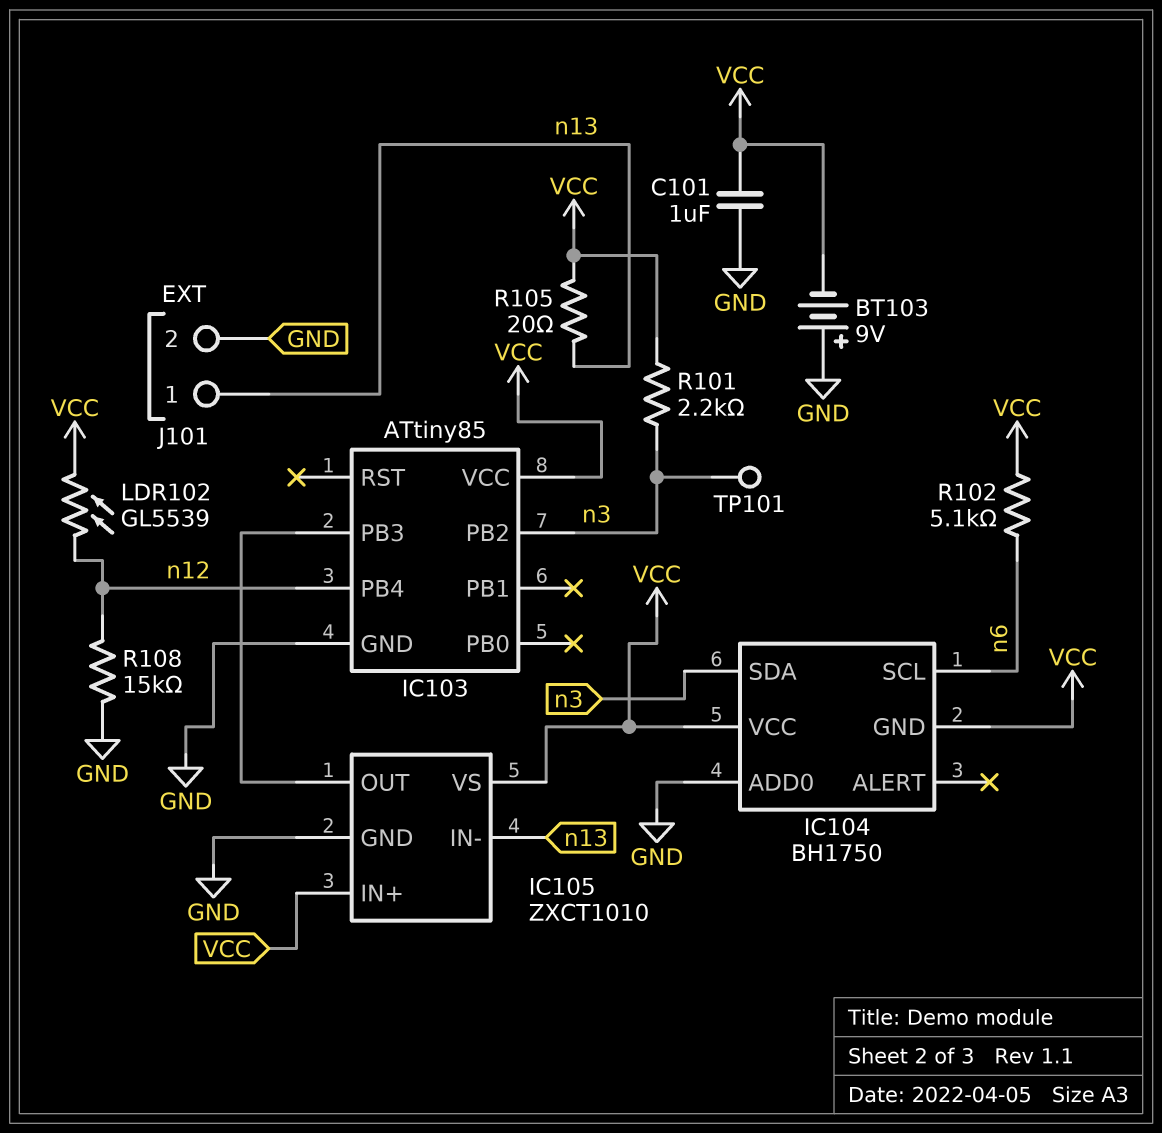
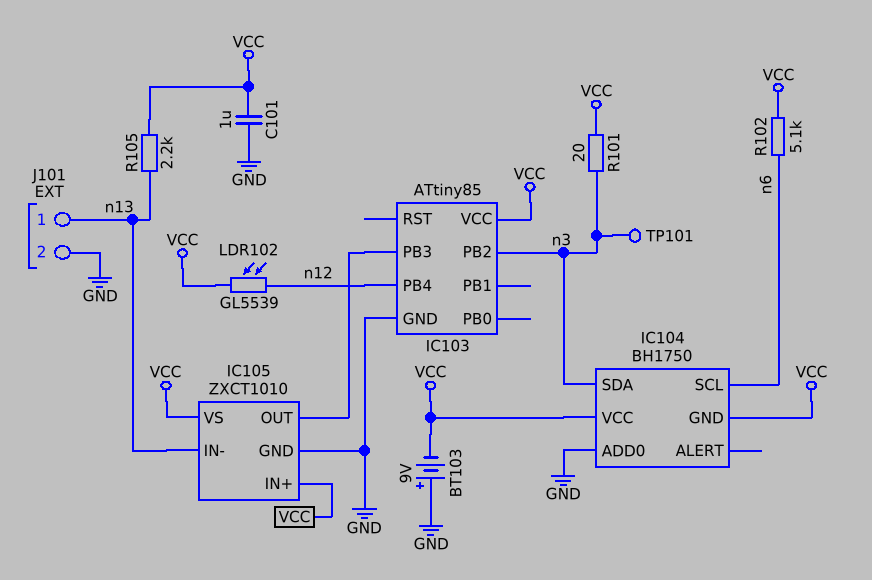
R101: 2.2k (VCC, n3) -> 20 (VCC, n3)
R105: 20 (VCC, n13) -> 2.2k (VCC, n13)
R108: 15k (GND, n12) -> none

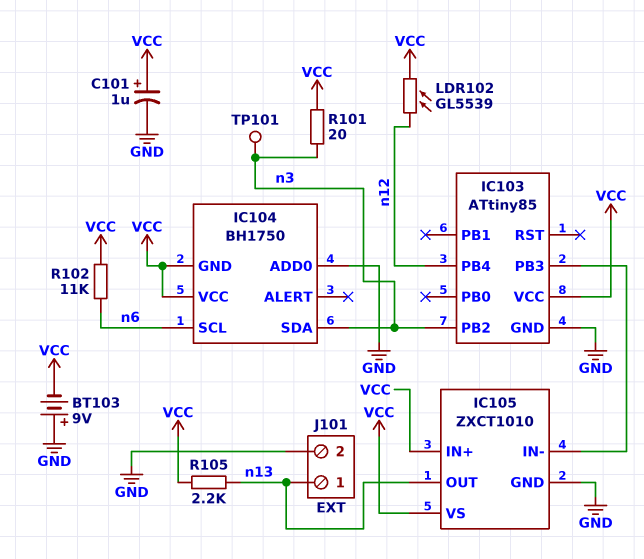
C101: 1uF (GND, VCC) -> 1uF (plus VCC, minus GND)
IC105 pin IN-: n13 -> IC103/PB3
IC105 pin OUT: IC103/PB3 -> n13
R102: 5.1k (VCC, n6) -> 11k (VCC, n6)

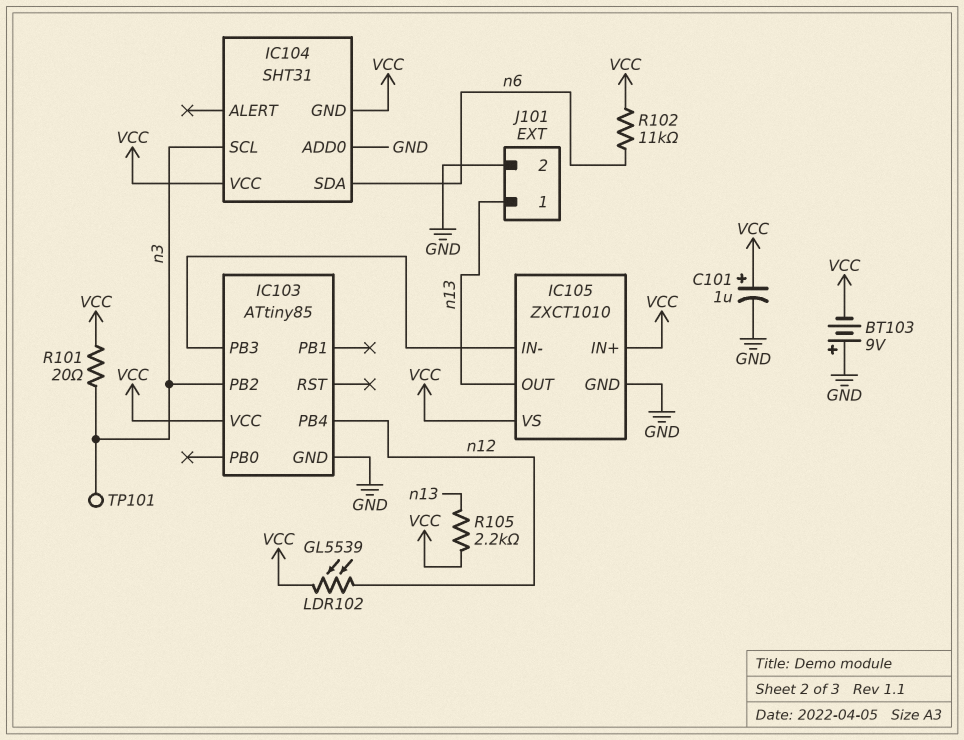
IC104: BH1750 -> SHT31
IC104 pin SCL: n6 -> n3
IC104 pin SDA: n3 -> n6

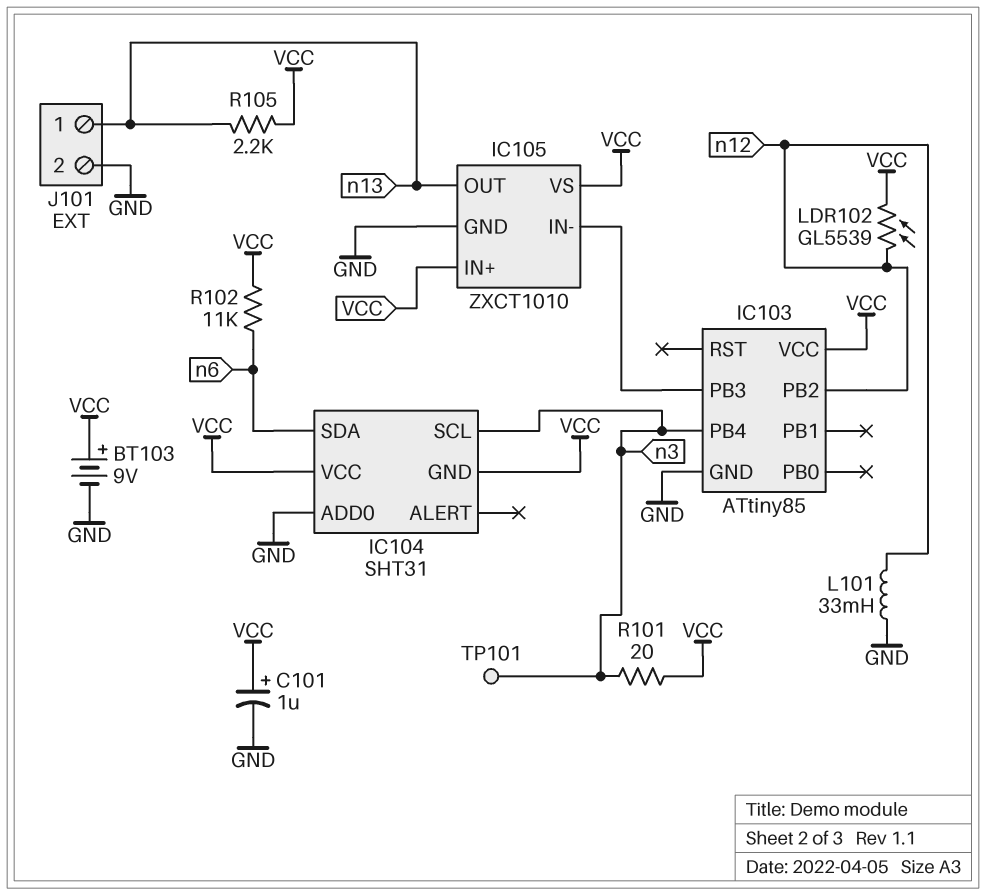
BT103: 9V (plus GND, minus VCC) -> 9V (plus VCC, minus GND)
IC103 pin PB2: n3 -> n12
IC103 pin PB4: n12 -> n3
L101: none -> 33mH (GND, n12)

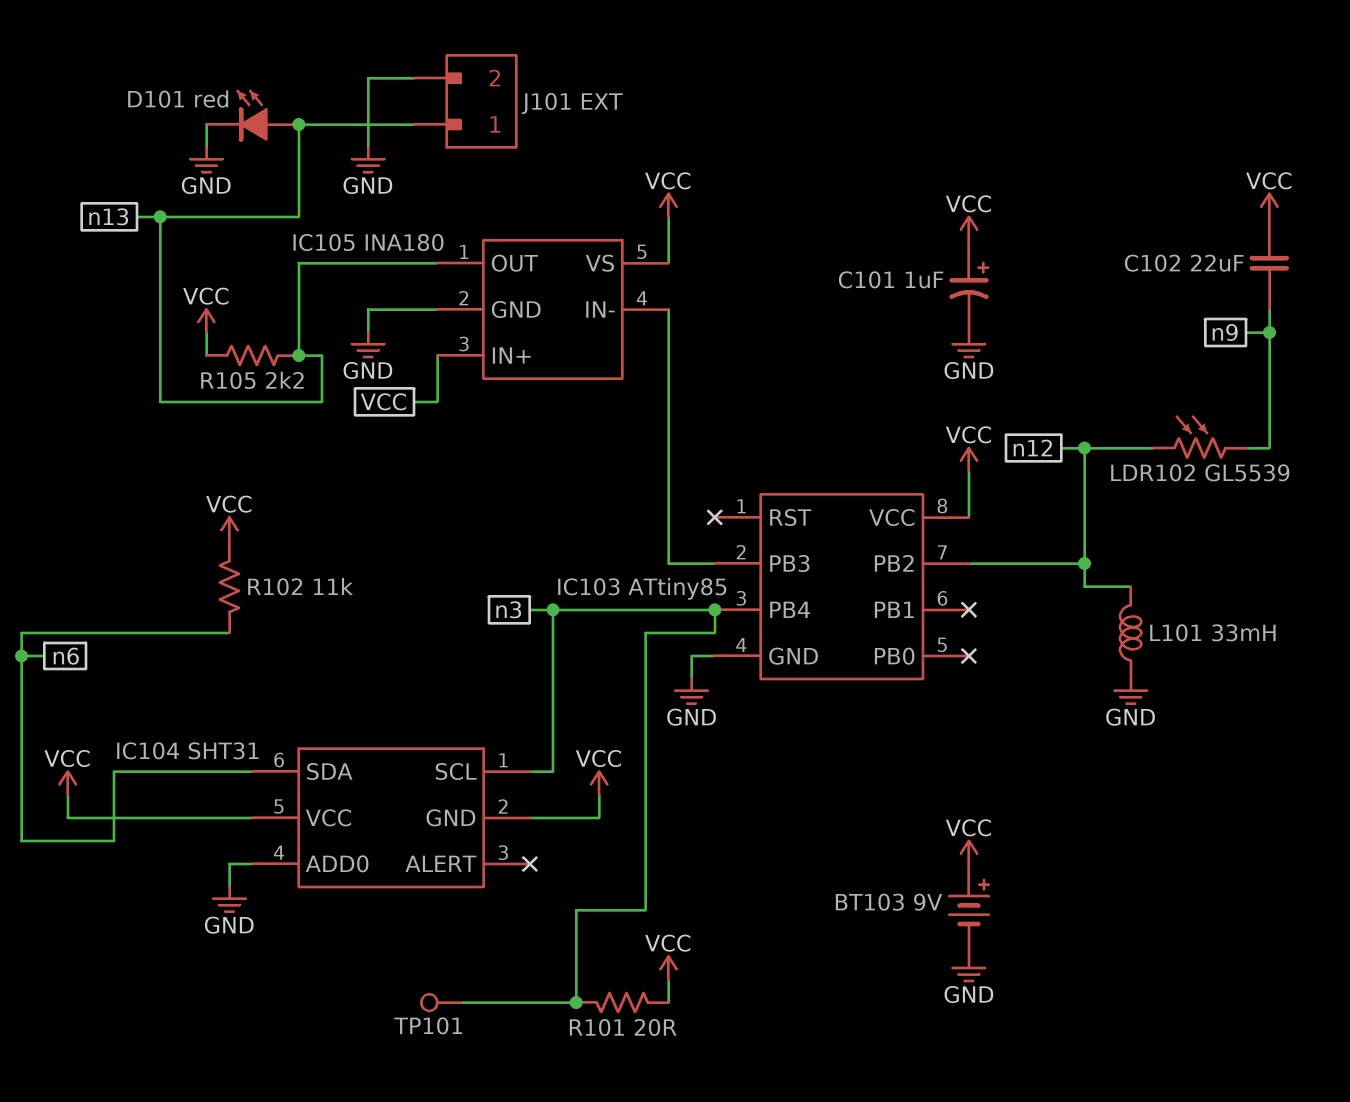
C102: none -> 22uF (VCC, n9)
D101: none -> LED red (A n13, K GND)
IC105: ZXCT1010 -> INA180
LDR102: GL5539 (VCC, n12) -> GL5539 (n9, n12)

